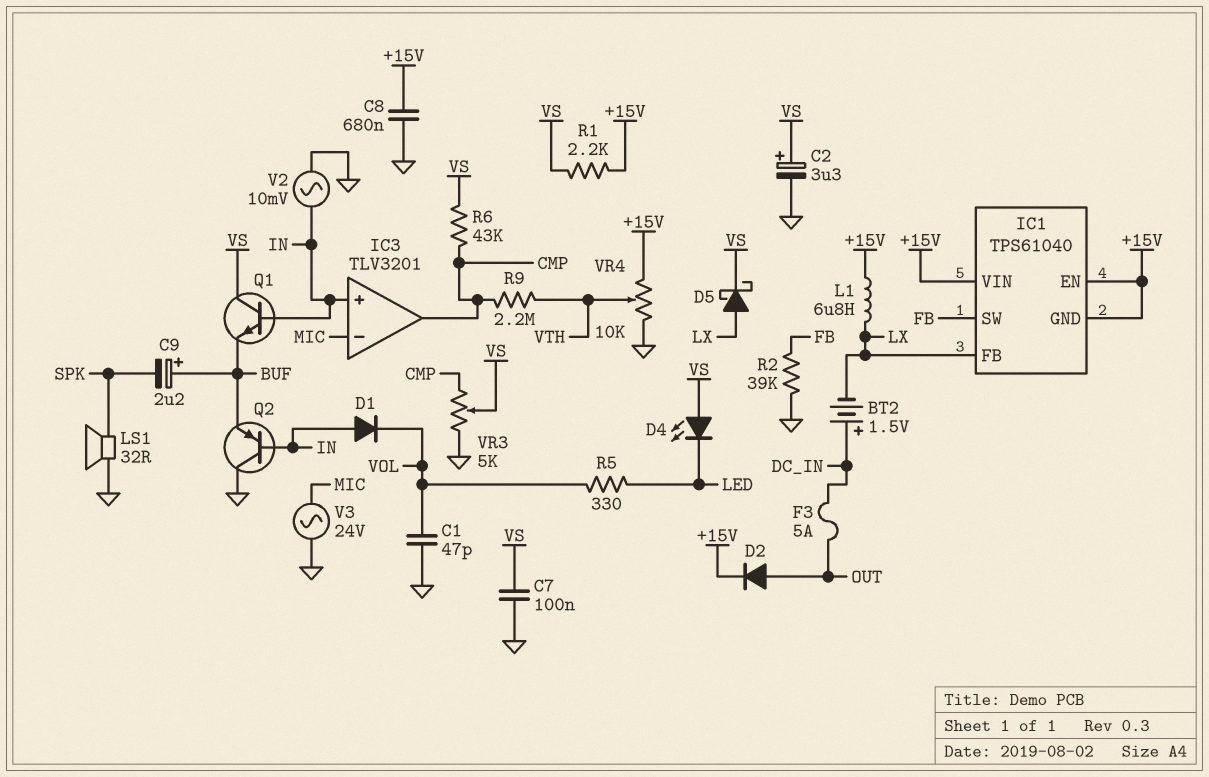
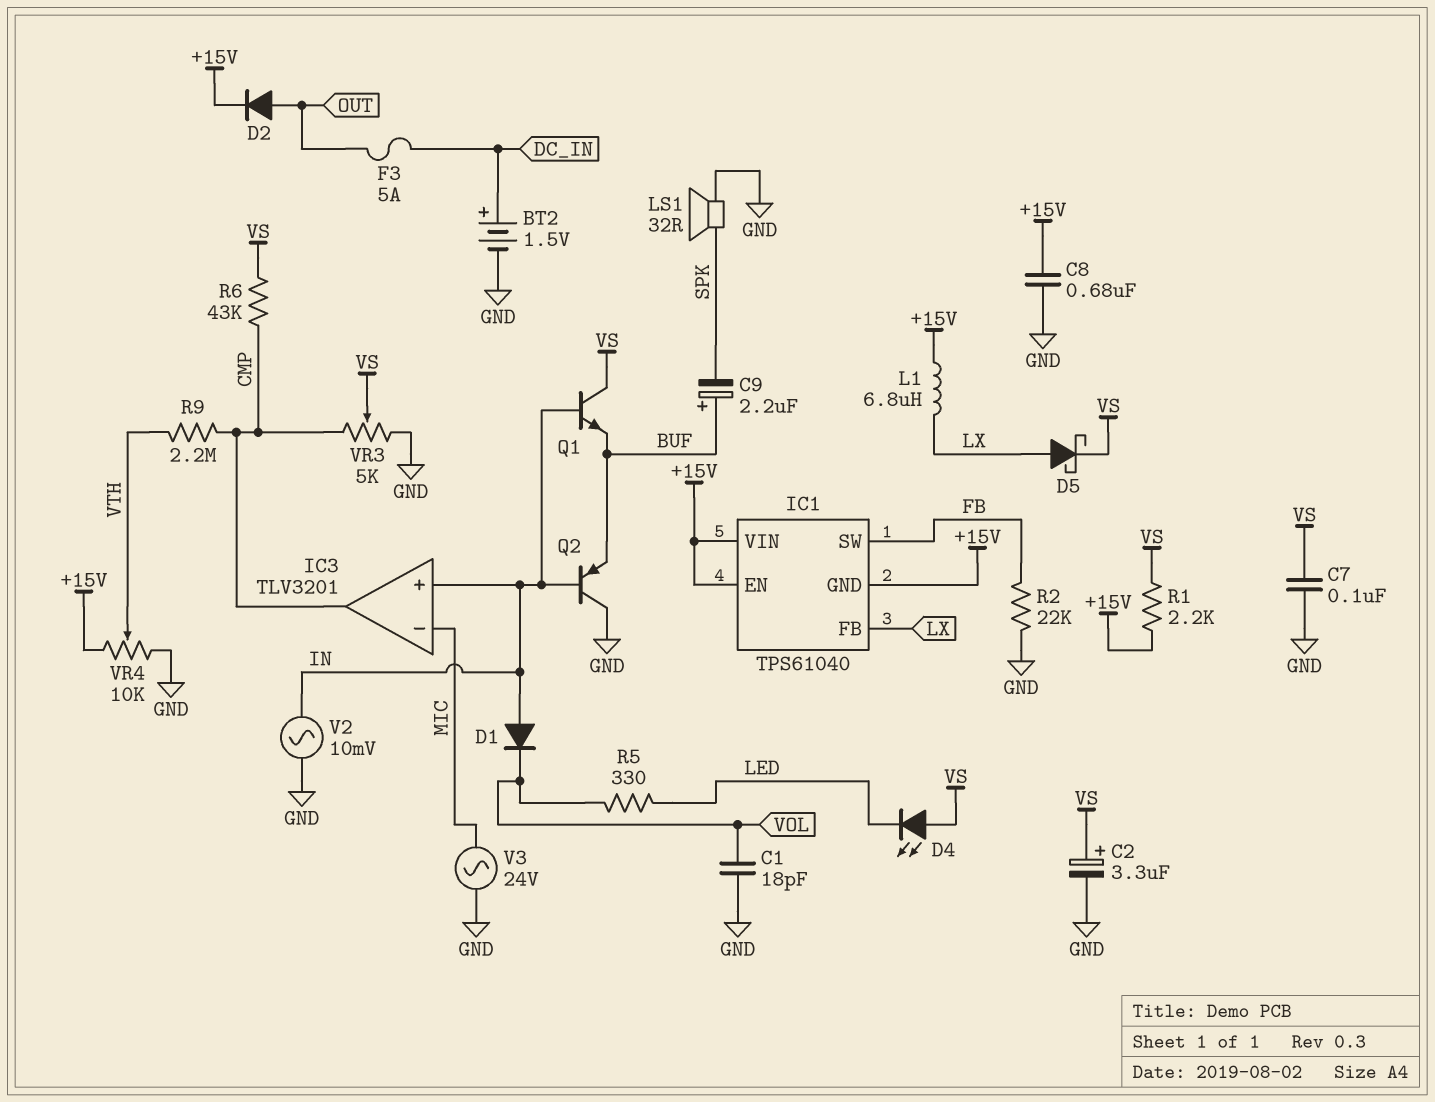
BT2: 1.5V (plus DC_IN, minus LX) -> 1.5V (plus DC_IN, minus GND)
C1: 47pF (GND, VOL) -> 18pF (GND, VOL)
R2: 39k (FB, GND) -> 22k (FB, GND)

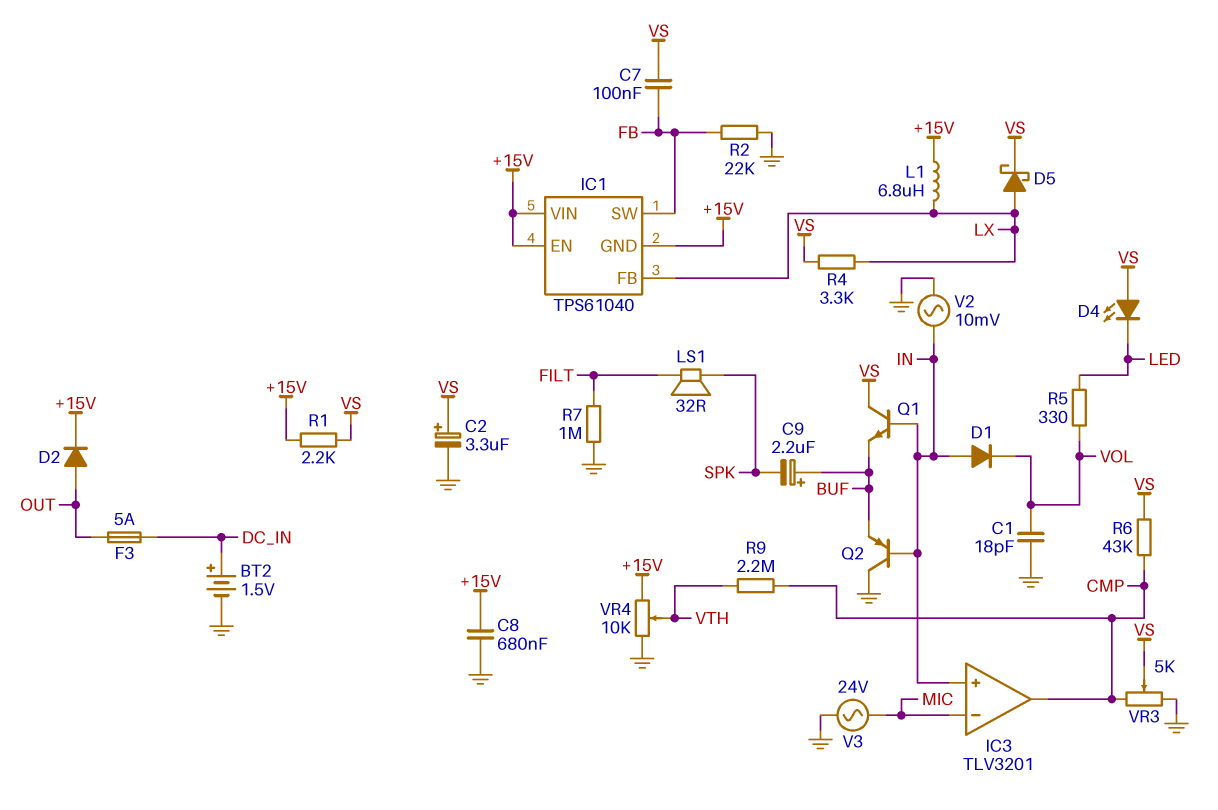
C7: 100nF (GND, VS) -> 100nF (FB, VS)
LS1: speaker 32R (GND, SPK) -> speaker 32R (FILT, SPK)
R4: none -> 3.3k (LX, VS)
R7: none -> 1M (FILT, GND)

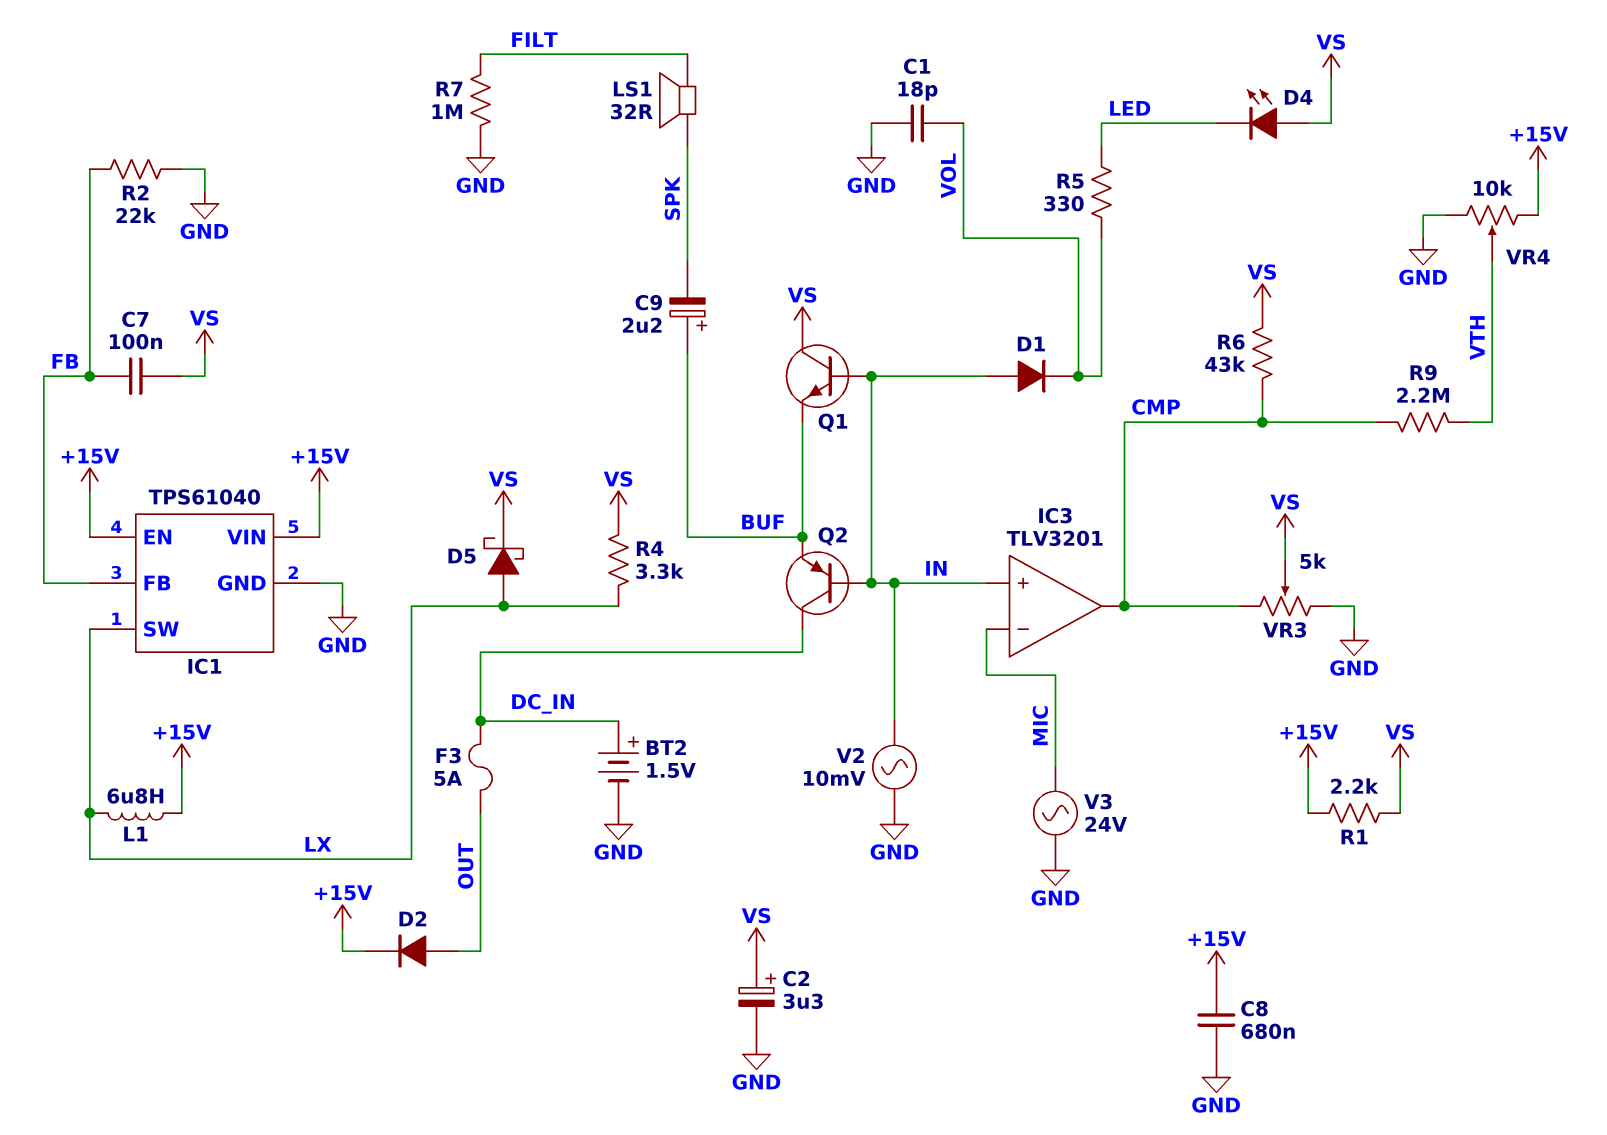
IC1 pin FB: LX -> FB
IC1 pin GND: +15V -> GND
IC1 pin SW: FB -> LX
Q2: PNP (B IN, C GND, E BUF) -> PNP (B IN, C DC_IN, E BUF)

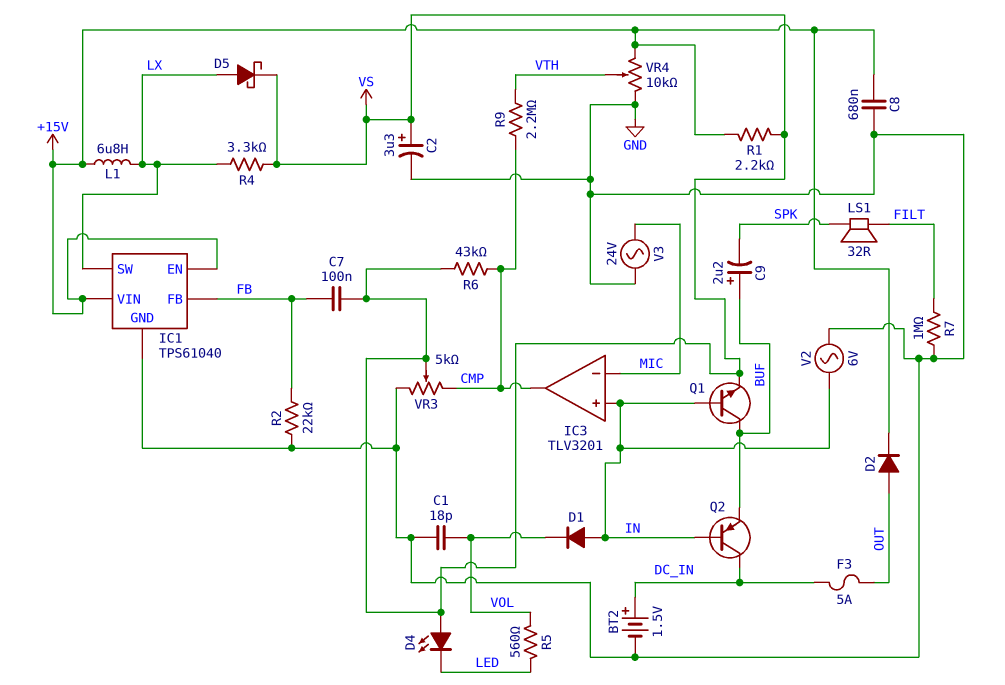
Q1: NPN (B IN, C VS, E BUF) -> NPN (B IN, C BUF, E VS)
R5: 330 (LED, VOL) -> 560 (LED, VOL)
V2: AC 10mV (GND, IN) -> AC 6V (GND, IN)

